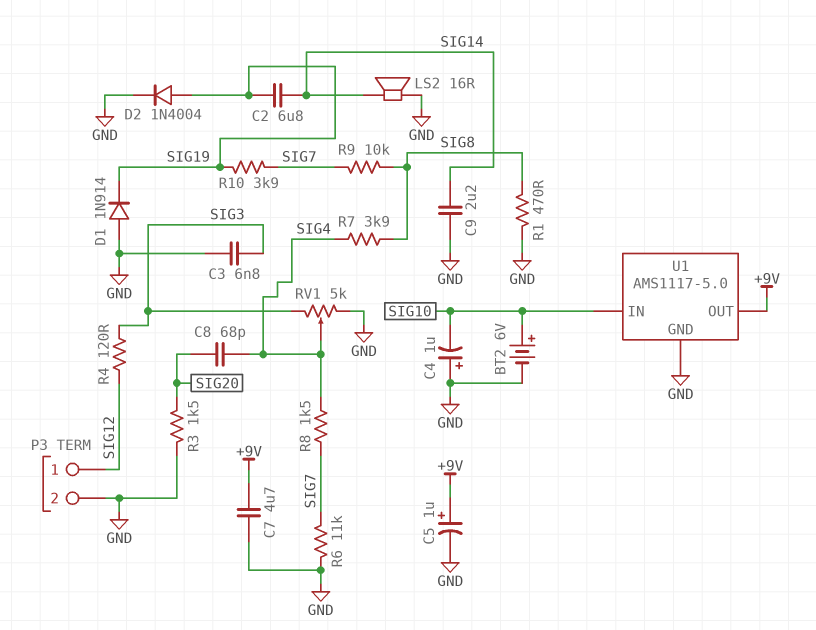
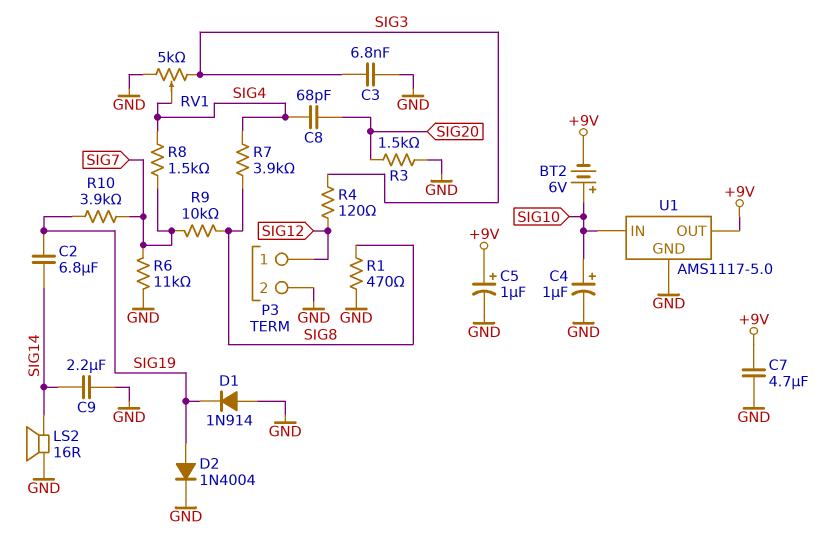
BT2: 6V (plus SIG10, minus GND) -> 6V (plus SIG10, minus +9V)
C4: 1uF (plus GND, minus SIG10) -> 1uF (plus SIG10, minus GND)

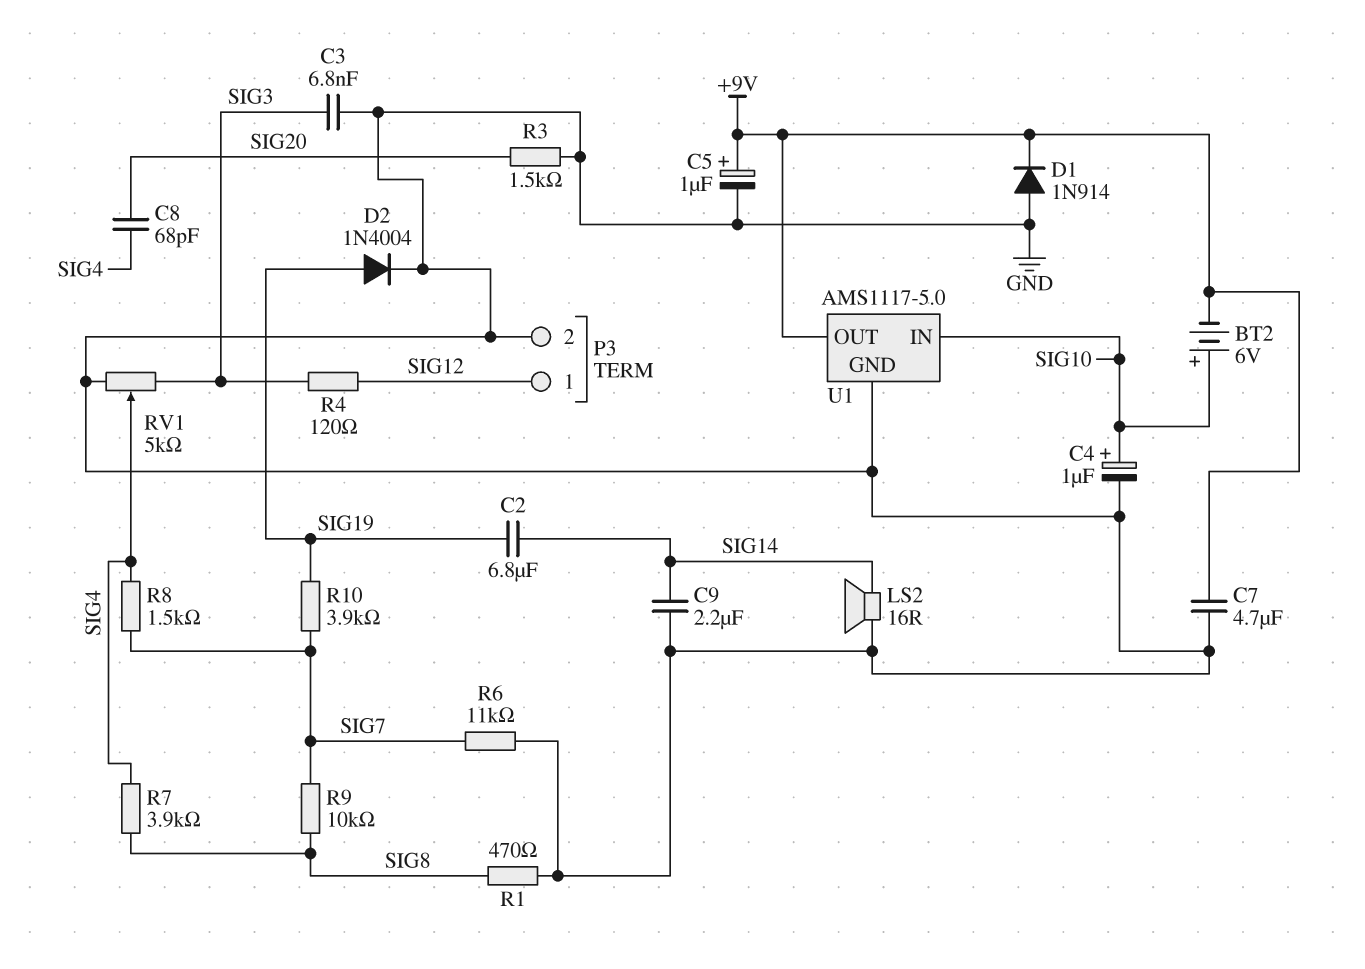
D1: diode 1N914 (A GND, K SIG19) -> diode 1N914 (A GND, K +9V)

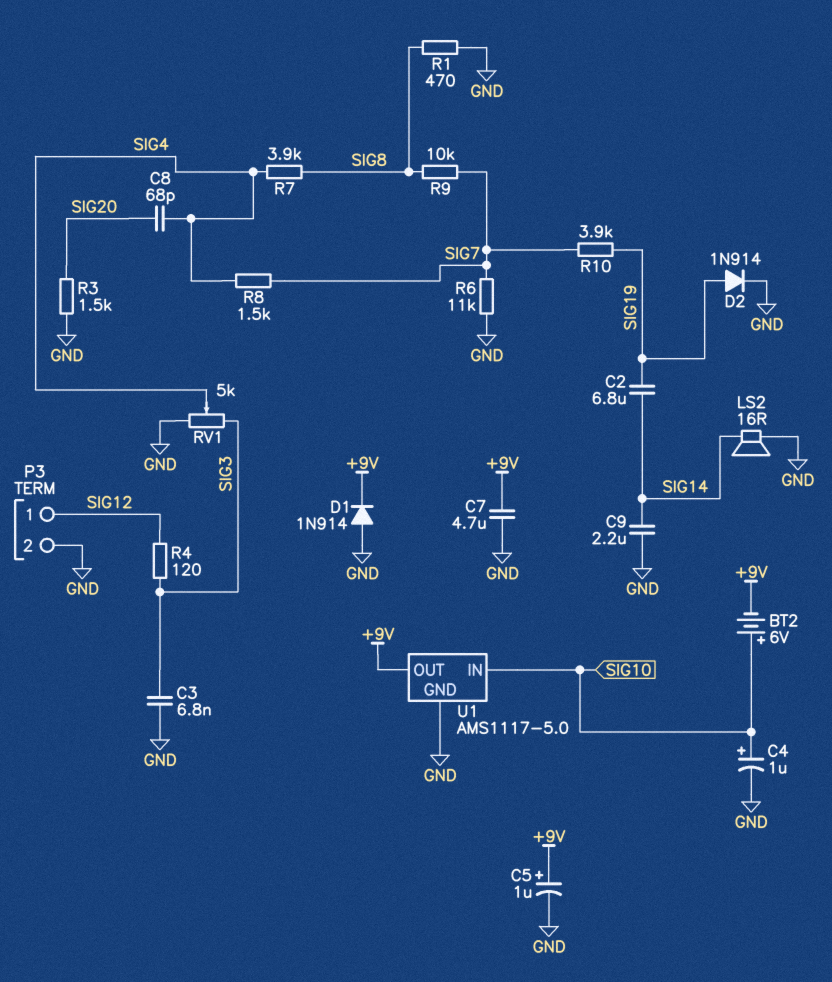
D2: diode 1N4004 (A SIG19, K GND) -> diode 1N914 (A SIG19, K GND)

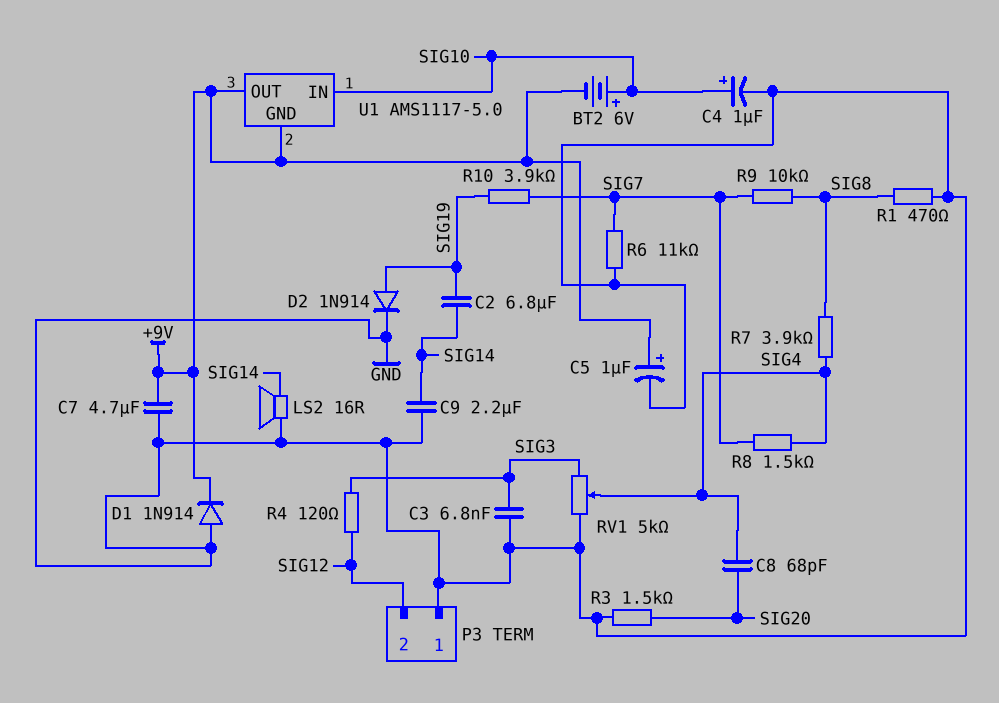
P3 pin 1: SIG12 -> GND
P3 pin 2: GND -> SIG12
U1 pin GND: GND -> +9V

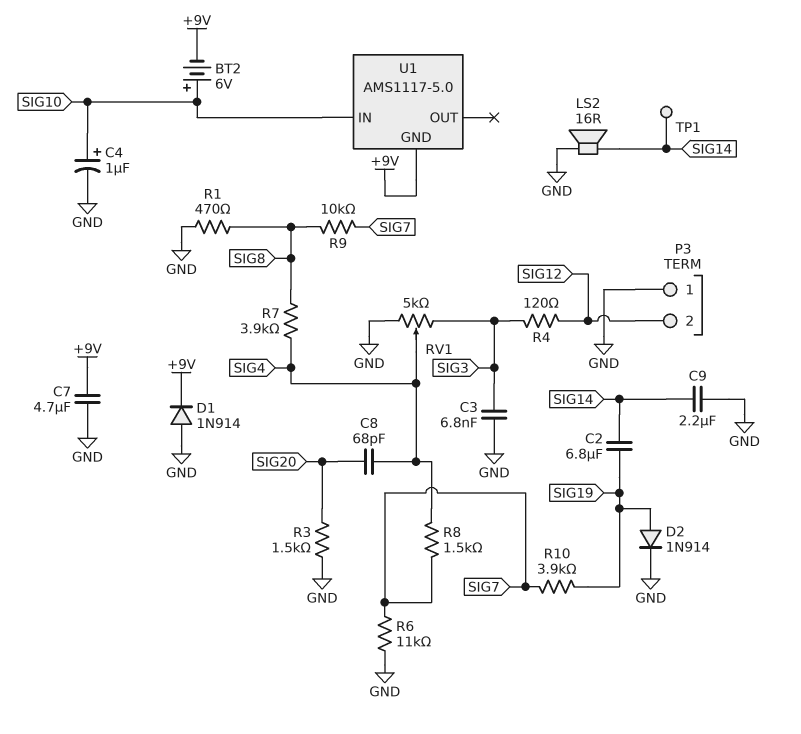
C5: 1uF (plus +9V, minus GND) -> none
TP1: none -> test point (SIG14)
U1 pin OUT: +9V -> none

